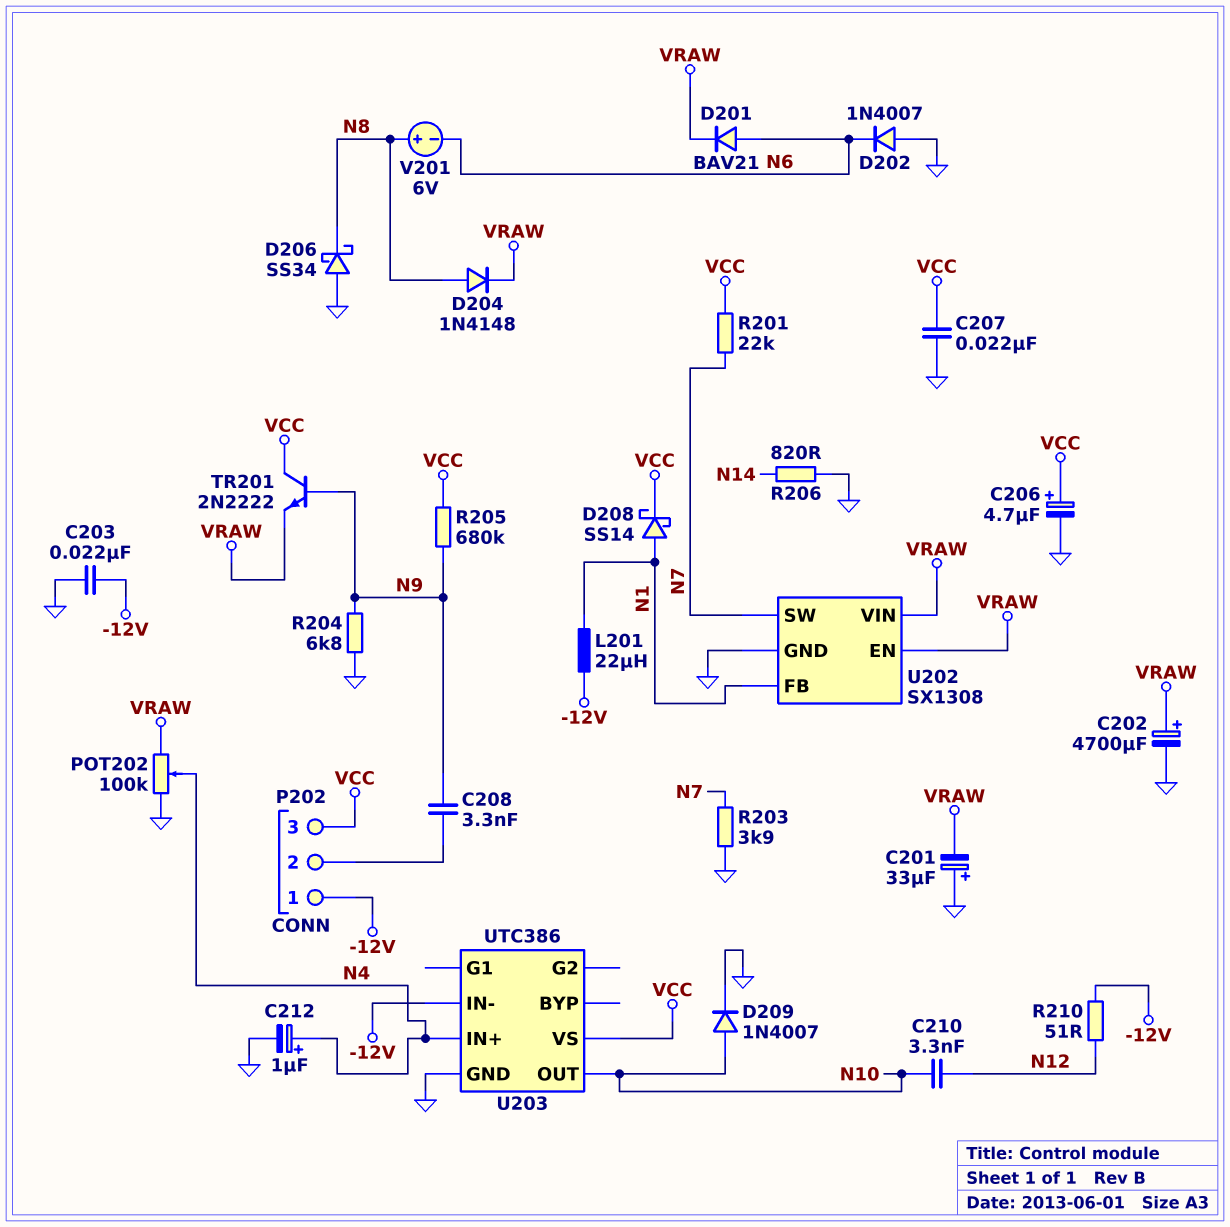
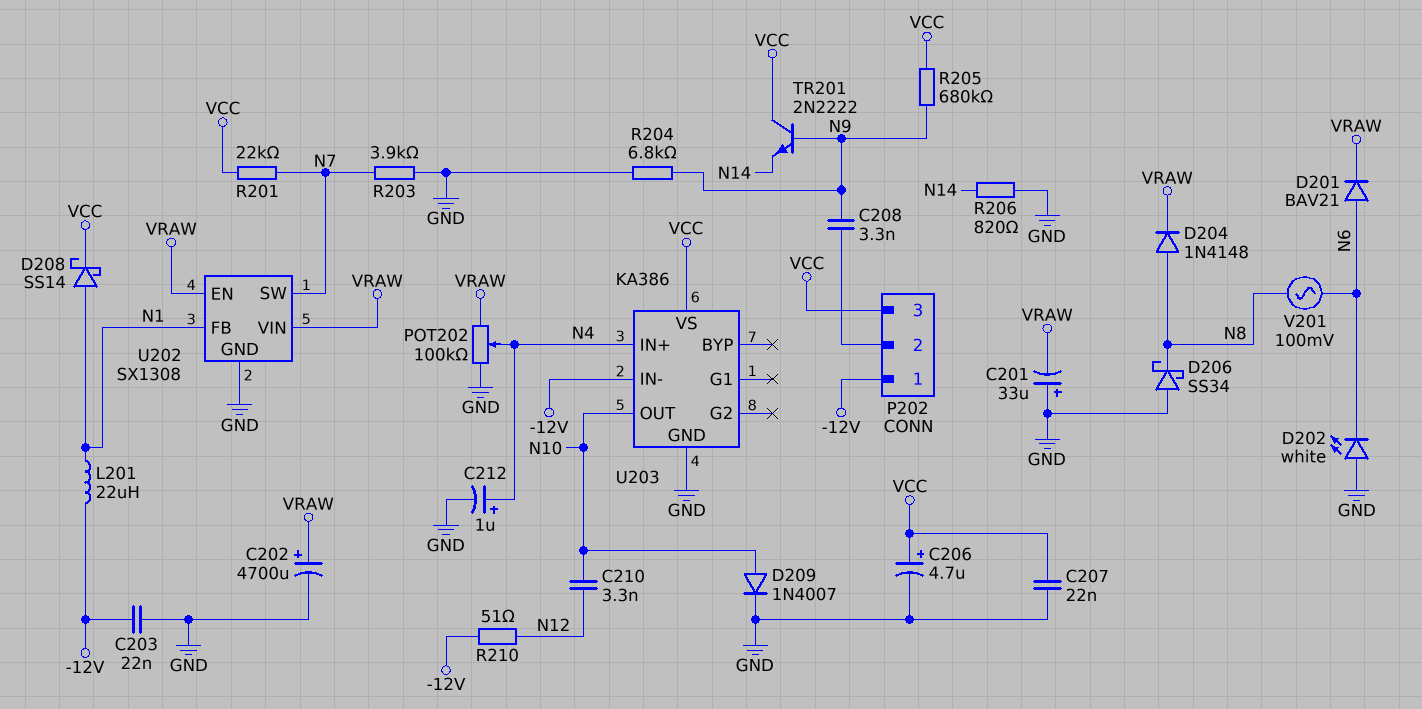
D202: diode 1N4007 (A GND, K N6) -> LED white (A GND, K N6)
TR201: NPN 2N2222 (B N9, C VCC, E VRAW) -> NPN 2N2222 (B N9, C VCC, E N14)
U203: UTC386 -> KA386
V201: 6V (plus N8, minus N6) -> AC 100mV (N6, N8)

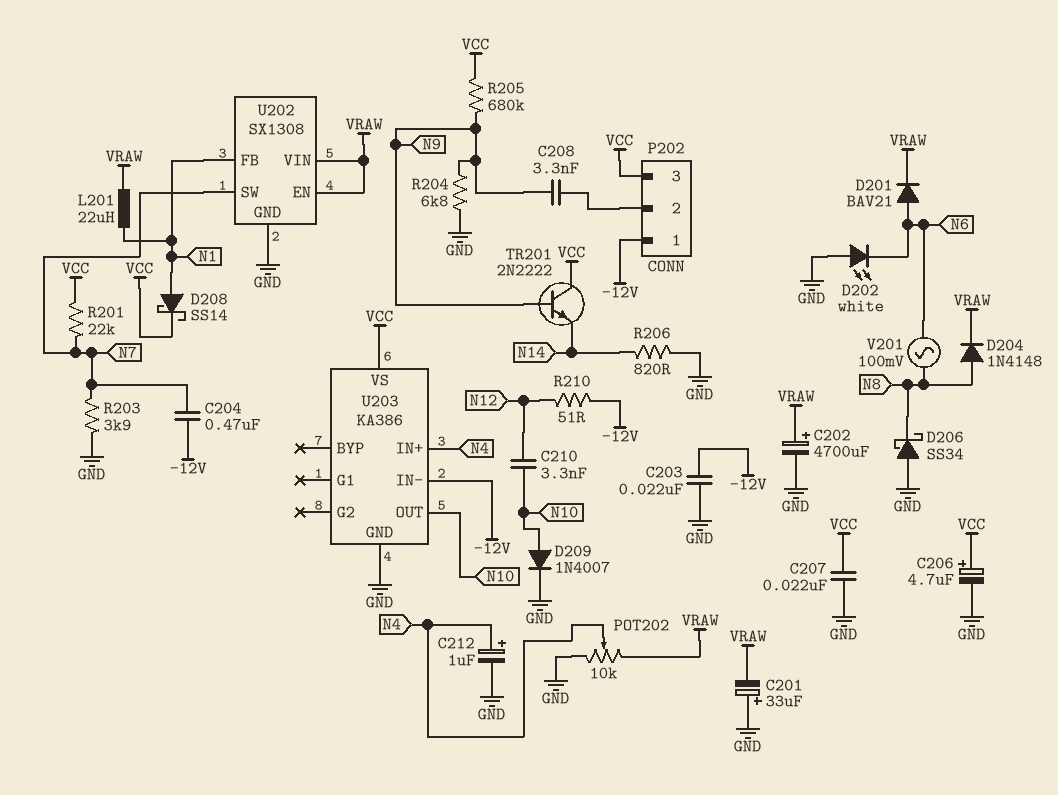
C204: none -> 470nF (-12V, N7)
L201: 22uH (-12V, N1) -> 22uH (N1, VRAW)
POT202: 100k (GND, VRAW, wiper N4) -> 10k (GND, VRAW, wiper N4)

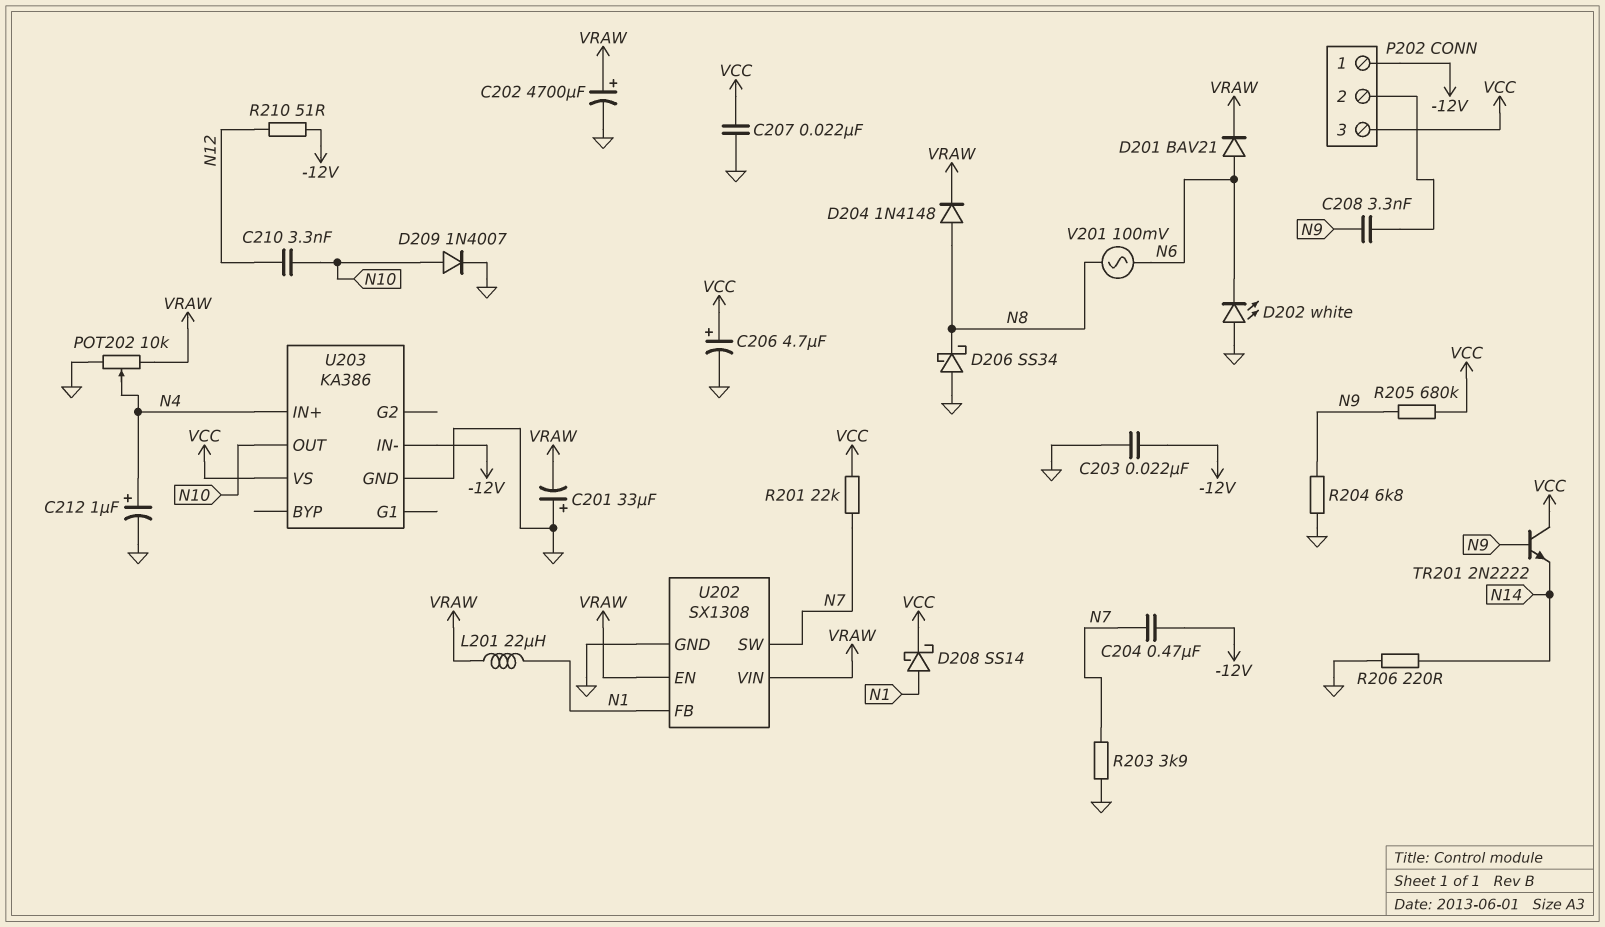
R206: 820 (GND, N14) -> 220 (GND, N14)

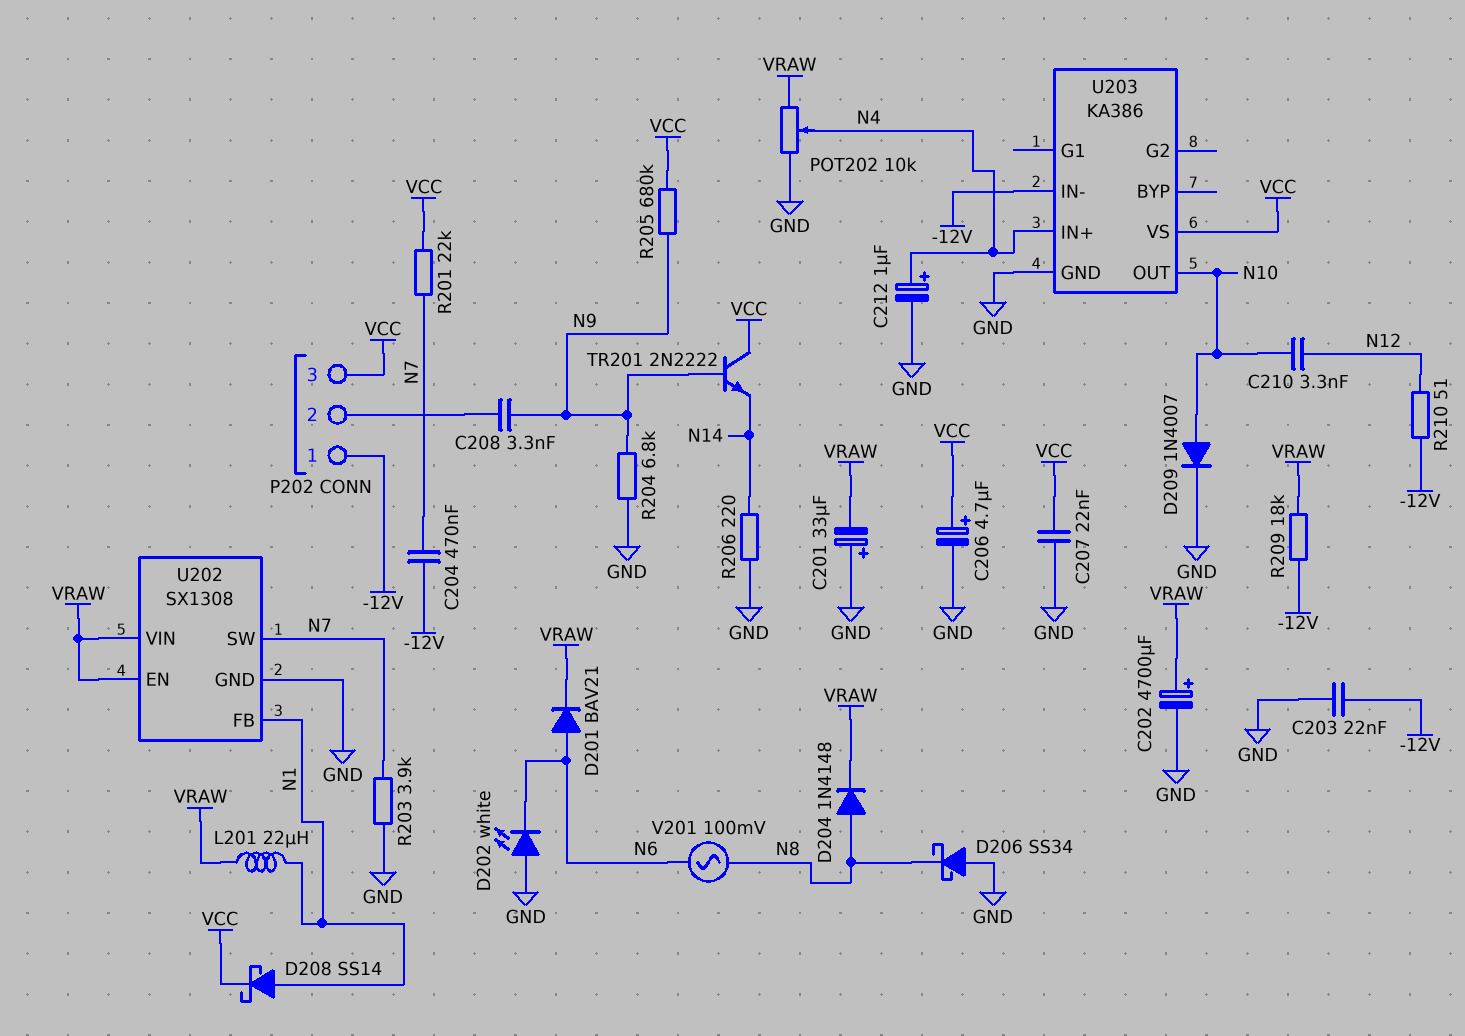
R209: none -> 18k (-12V, VRAW)

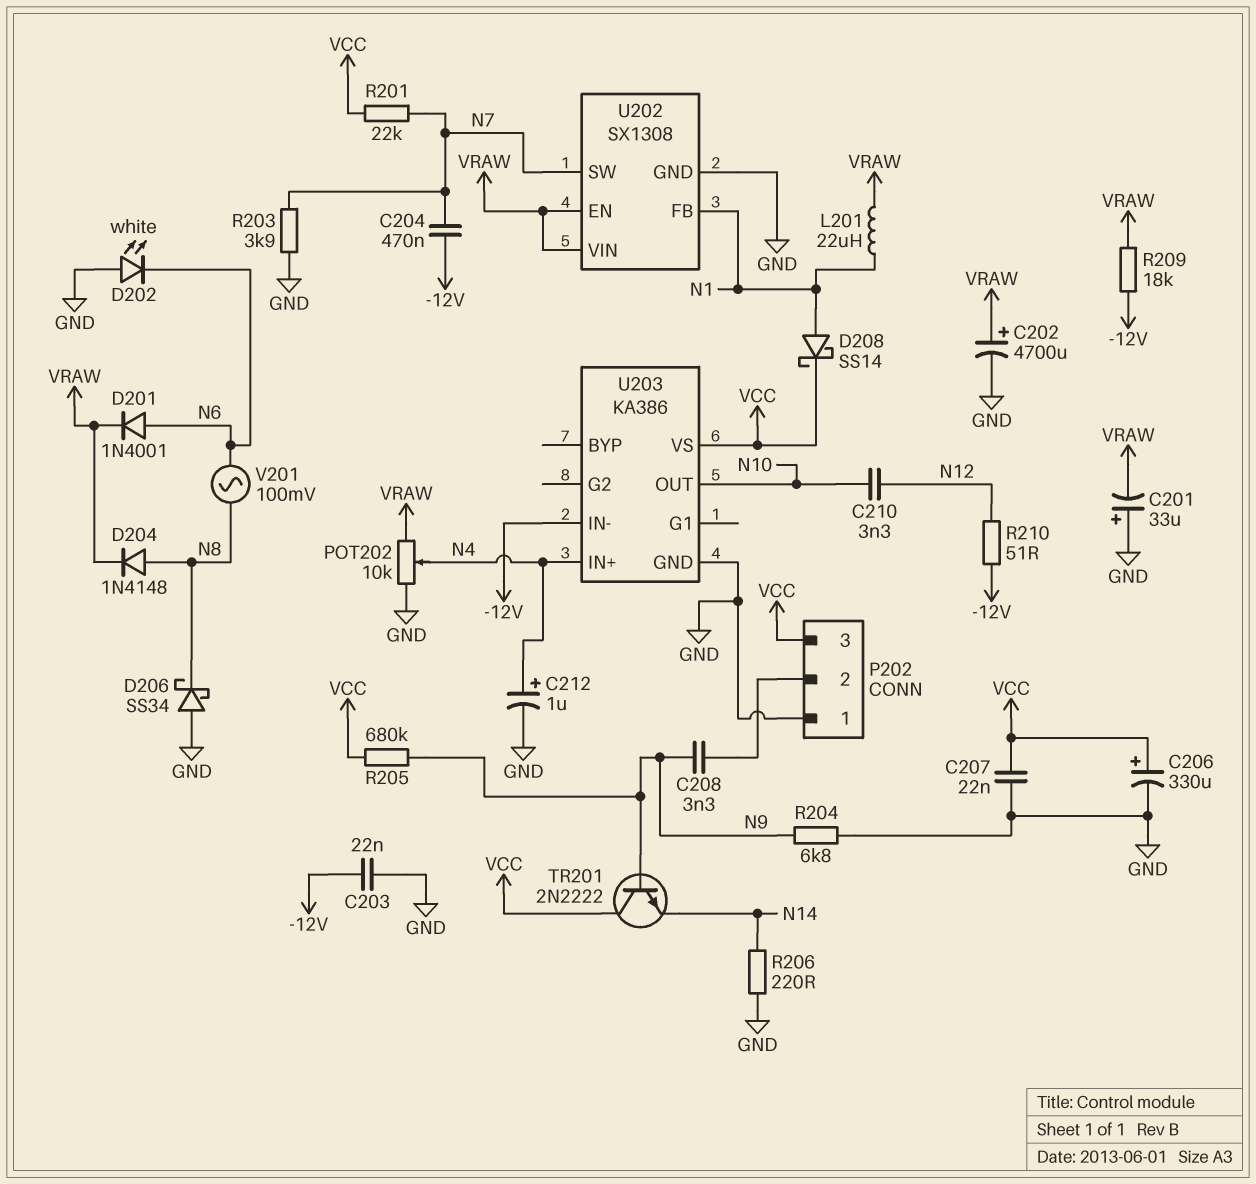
C206: 4.7uF (plus VCC, minus GND) -> 330uF (plus VCC, minus GND)
D201: diode BAV21 (A N6, K VRAW) -> diode 1N4001 (A N6, K VRAW)
D209: diode 1N4007 (A N10, K GND) -> none
P202 pin 1: -12V -> GND

